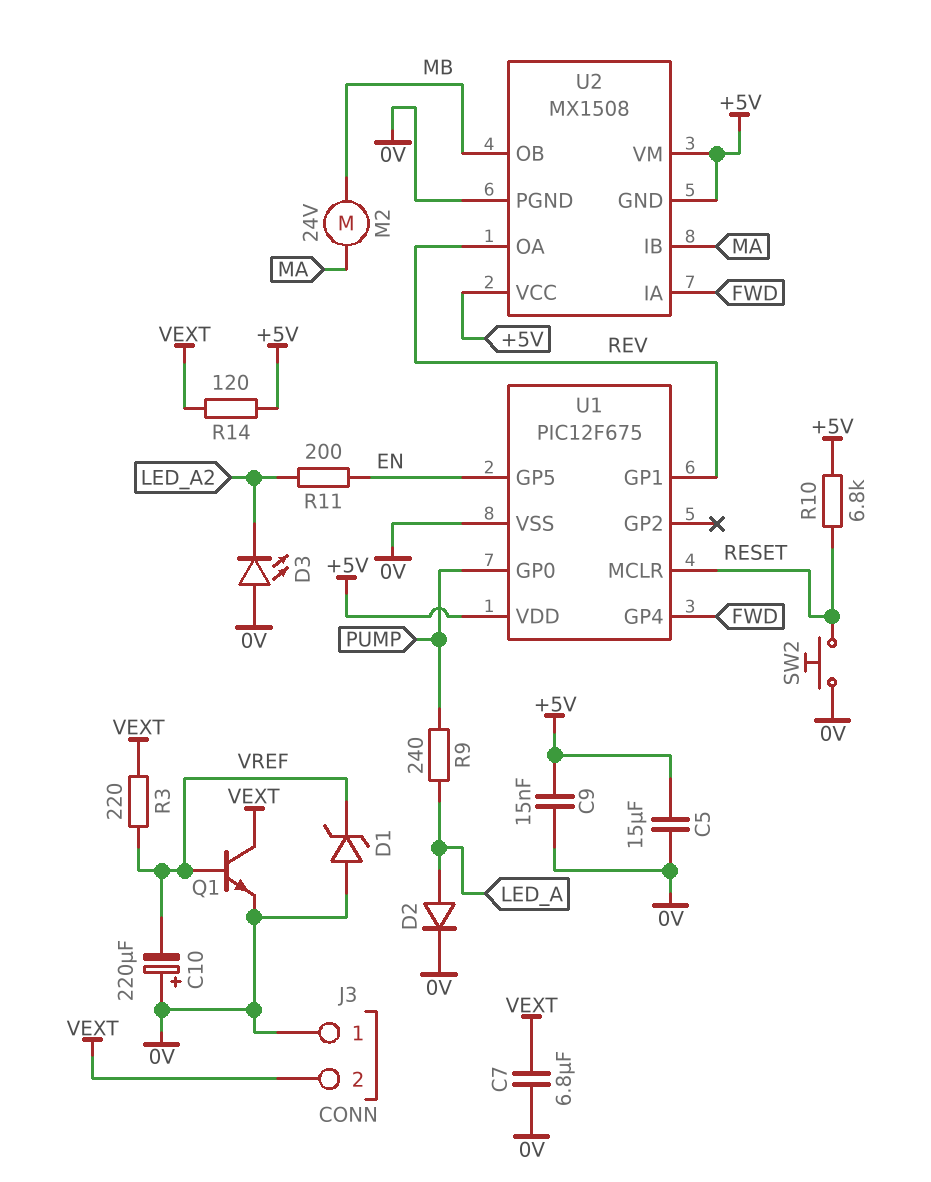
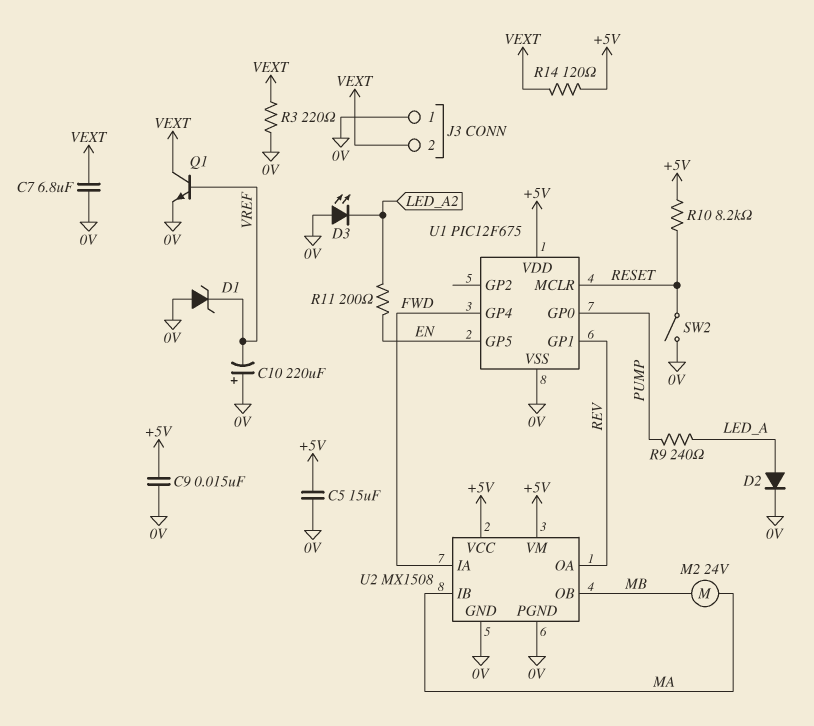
R3: 220 (VEXT, VREF) -> 220 (0V, VEXT)
R10: 6.8k (+5V, RESET) -> 8.2k (+5V, RESET)
SW2: button (0V, RESET) -> switch (0V, RESET)
U2 pin GND: +5V -> 0V

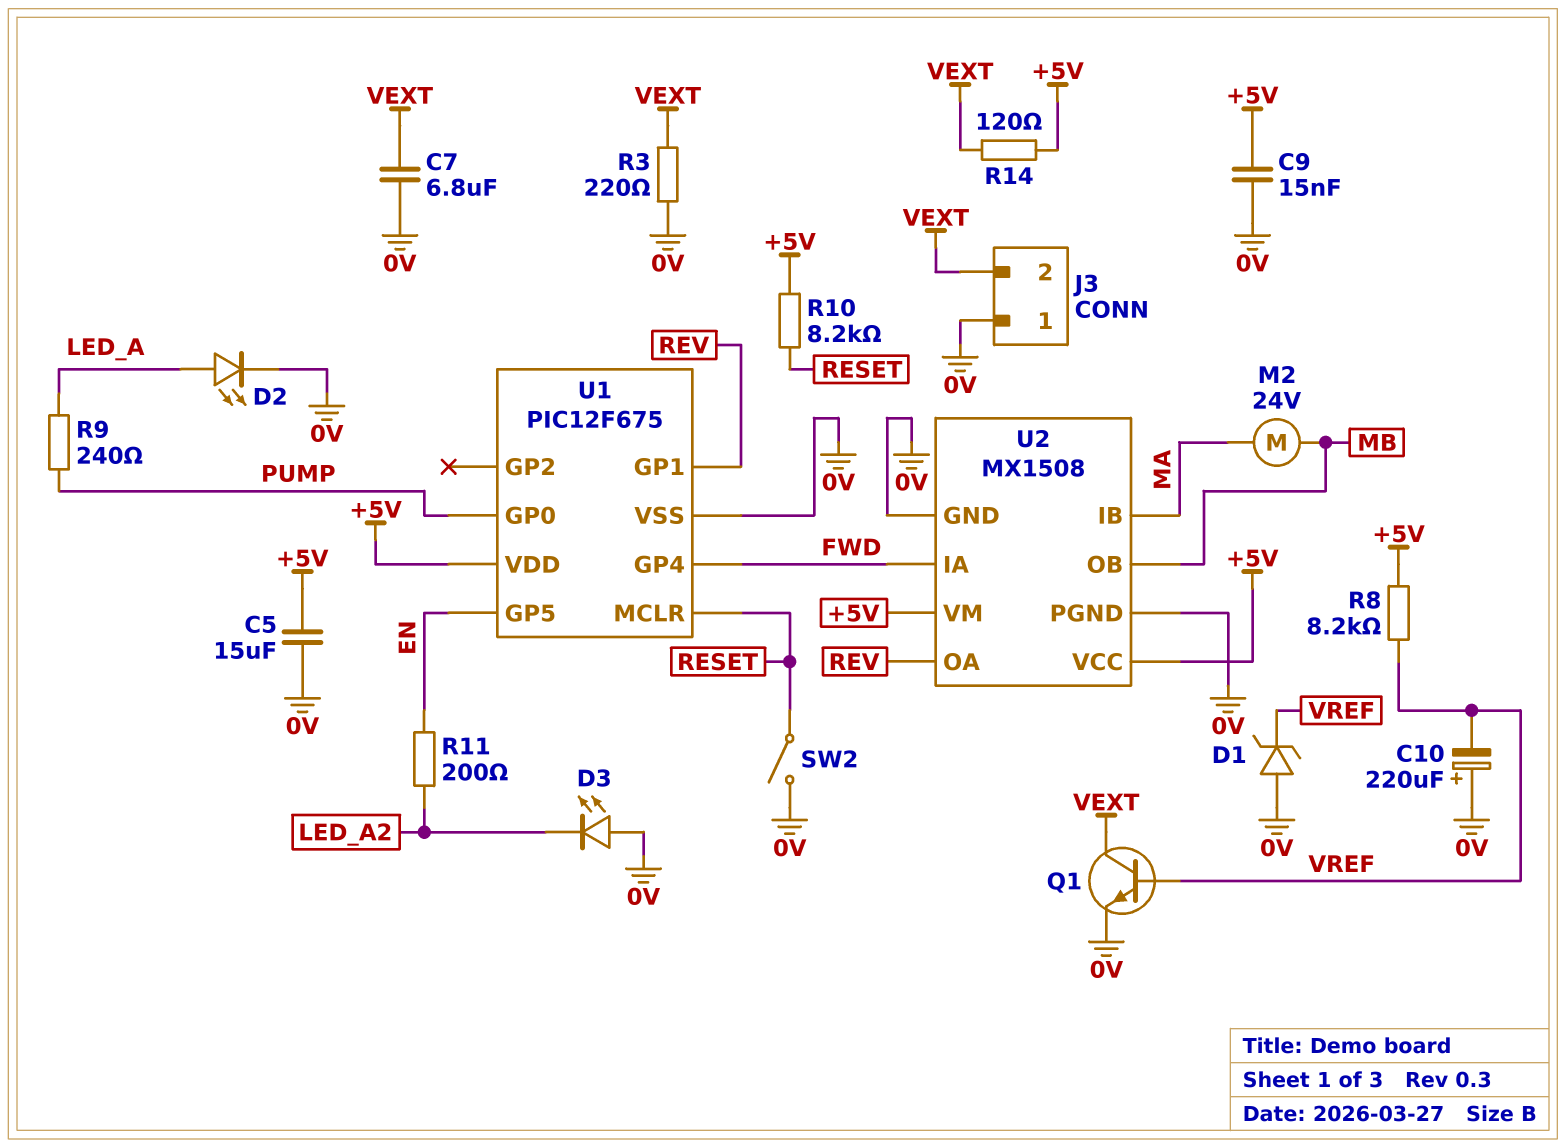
D2: diode (A LED_A, K 0V) -> LED (A LED_A, K 0V)
R8: none -> 8.2k (+5V, VREF)

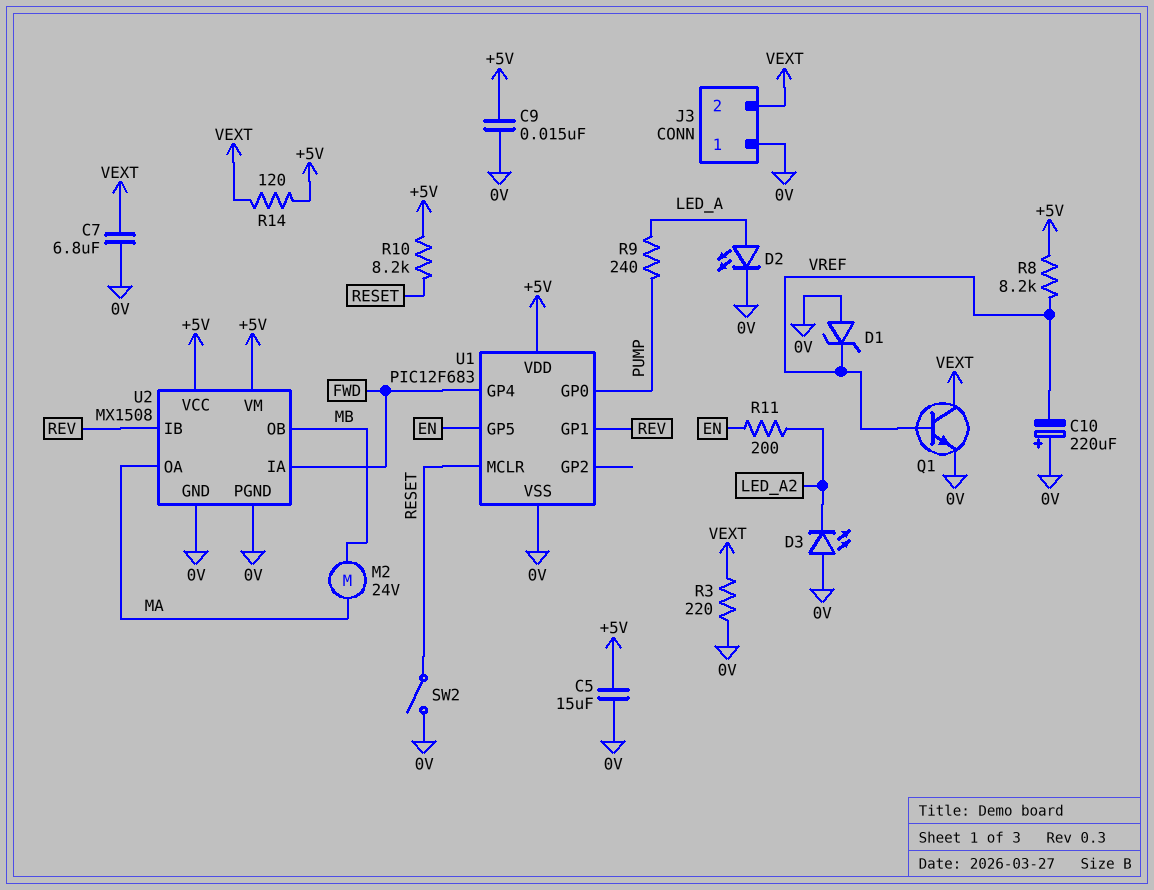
U1: PIC12F675 -> PIC12F683
U2 pin IB: MA -> REV
U2 pin OA: REV -> MA

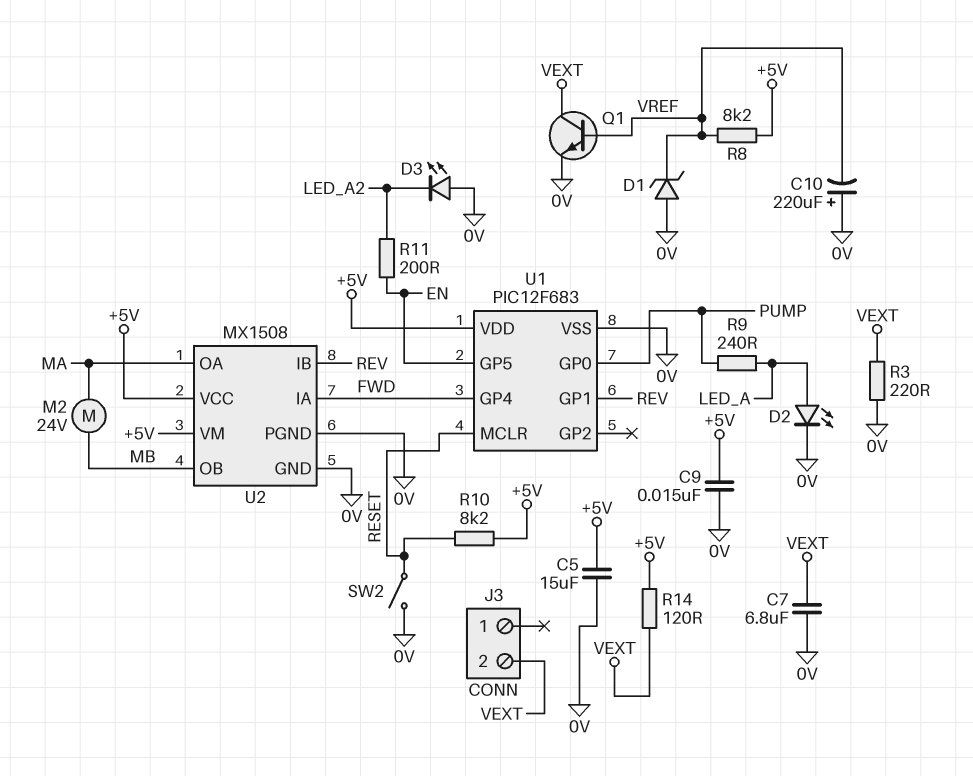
J3 pin 1: 0V -> none

